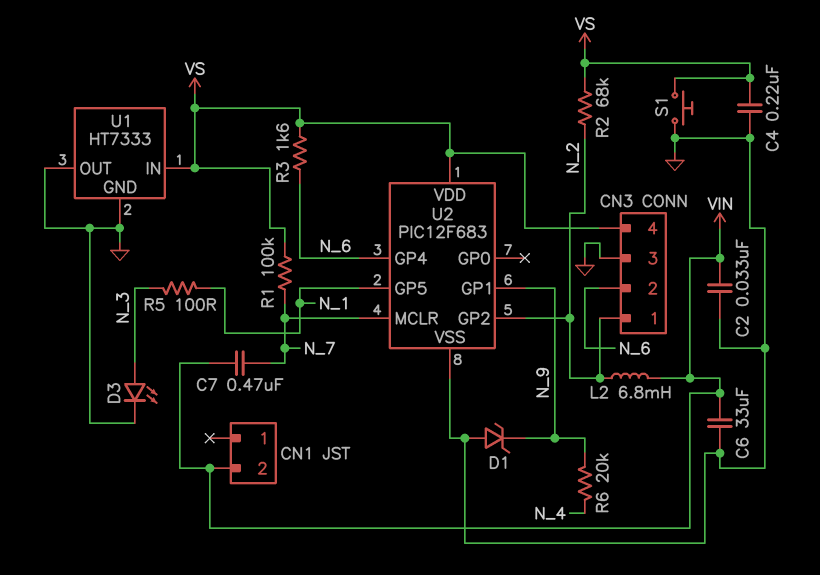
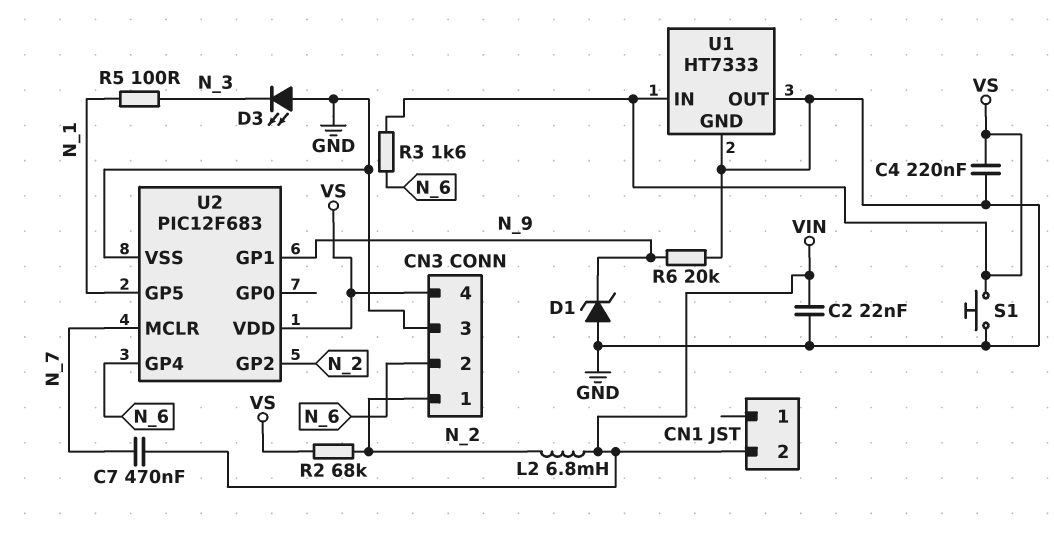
C2: 33nF (GND, VIN) -> 22nF (GND, VIN)
C6: 33uF (GND, VIN) -> none
D3: LED (A N_3, K GND) -> LED (A GND, K N_3)
R1: 100k (N_7, VS) -> none
R6: 20k (N_4, N_9) -> 20k (GND, N_9)

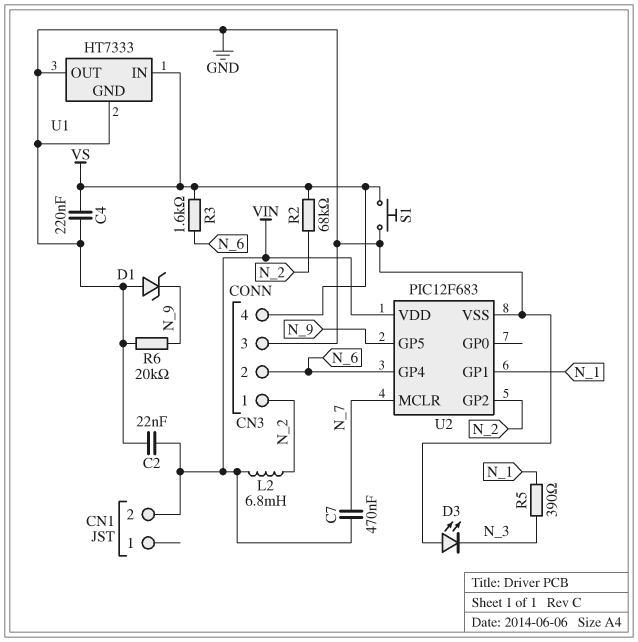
R5: 100 (N_1, N_3) -> 390 (N_1, N_3)
U2 pin GP1: N_9 -> N_1
U2 pin GP5: N_1 -> N_9
U2 pin VDD: VS -> VIN

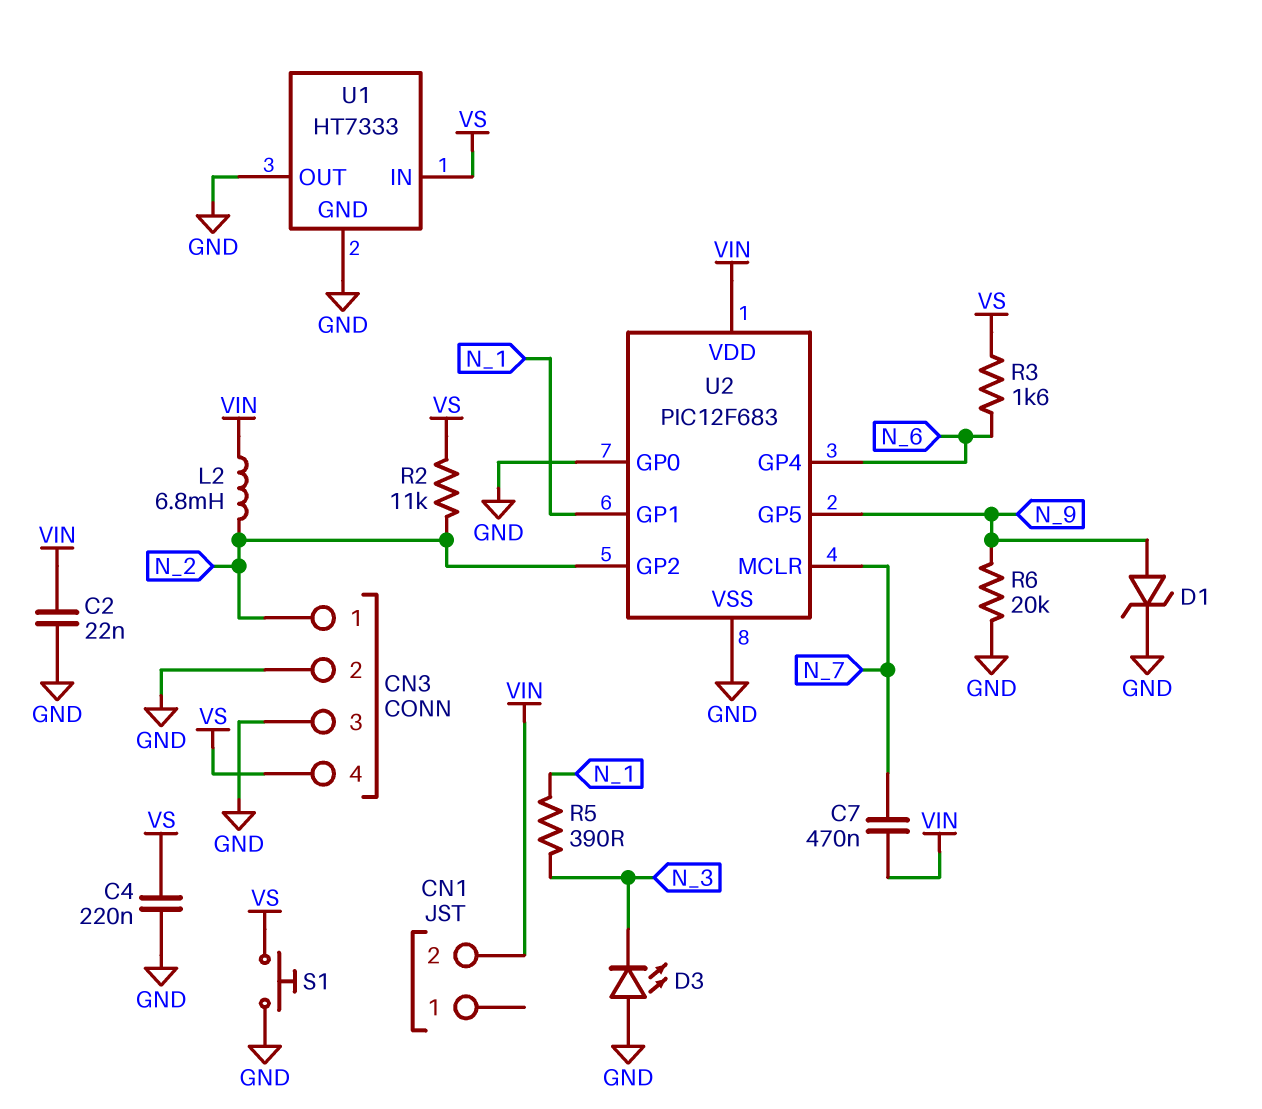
CN3 pin 2: N_6 -> GND
D1: zener (A GND, K N_9) -> zener (A N_9, K GND)
R2: 68k (N_2, VS) -> 11k (N_2, VS)
U2 pin GP0: none -> GND

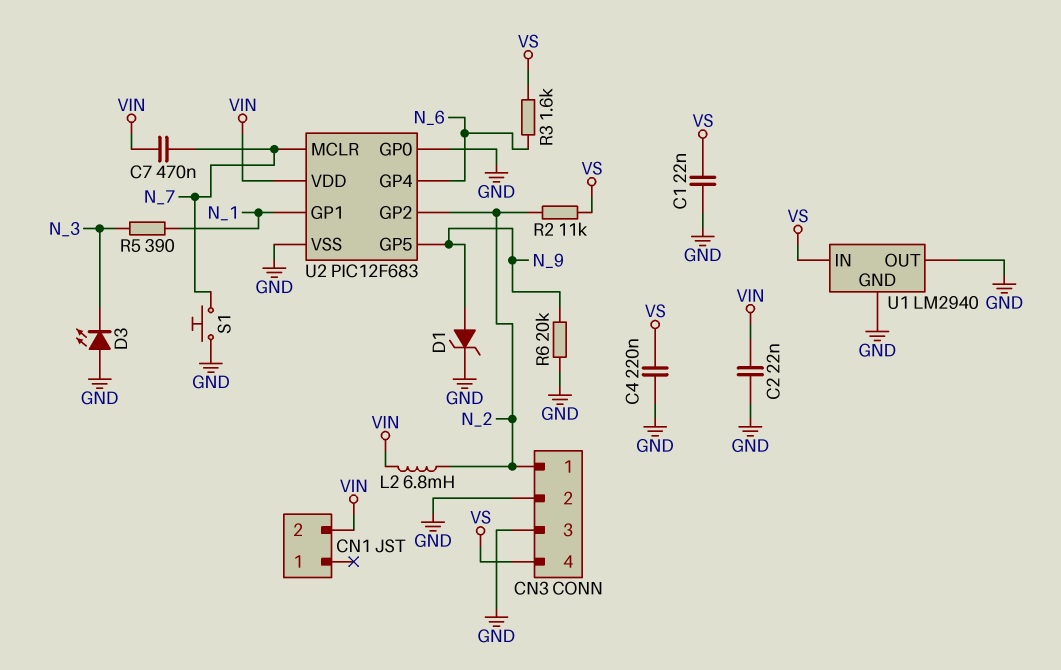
C1: none -> 22nF (GND, VS)
S1: button (GND, VS) -> button (GND, N_7)
U1: HT7333 -> LM2940

